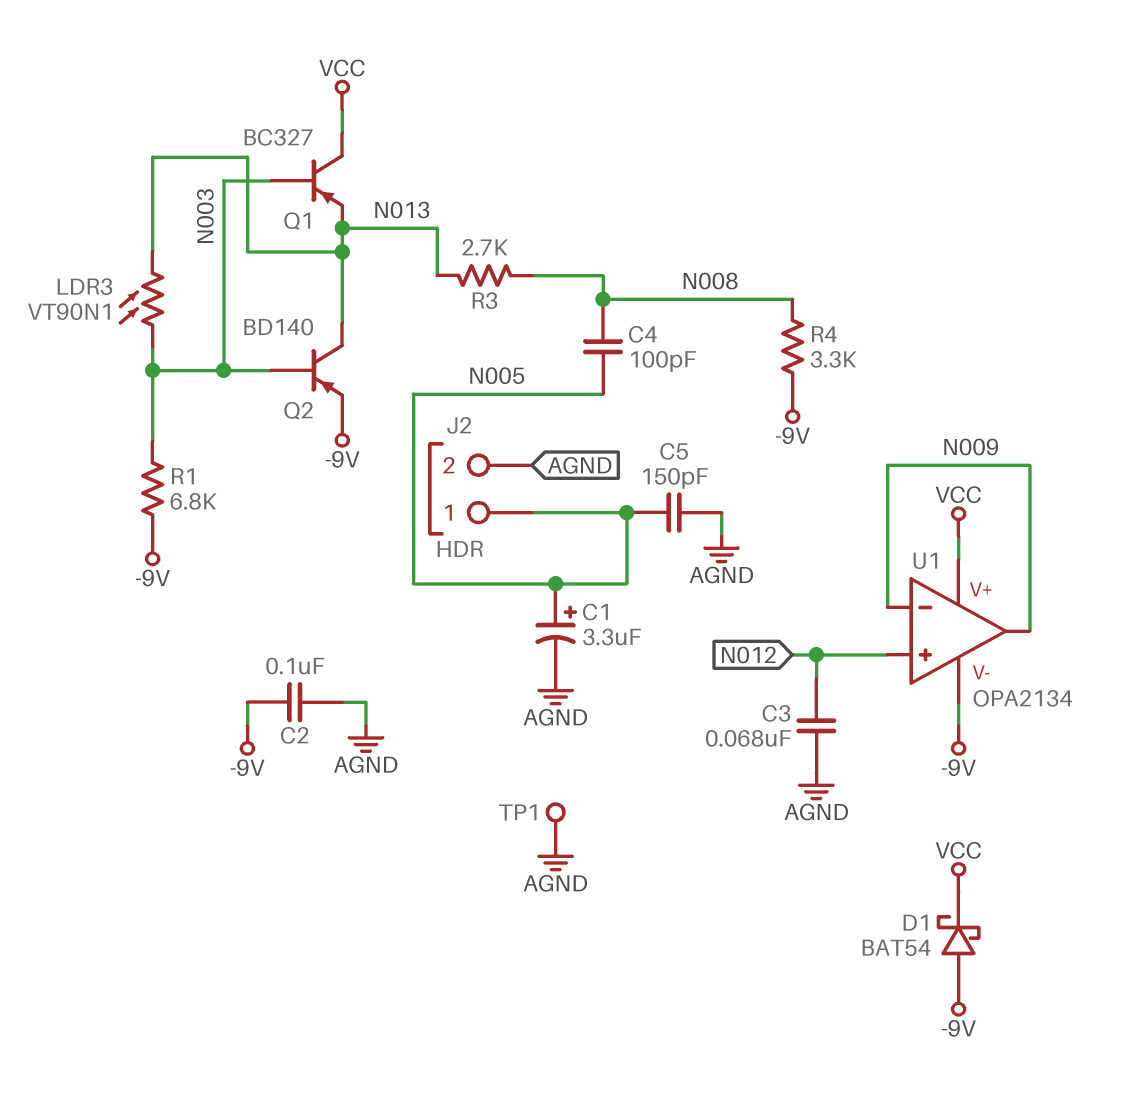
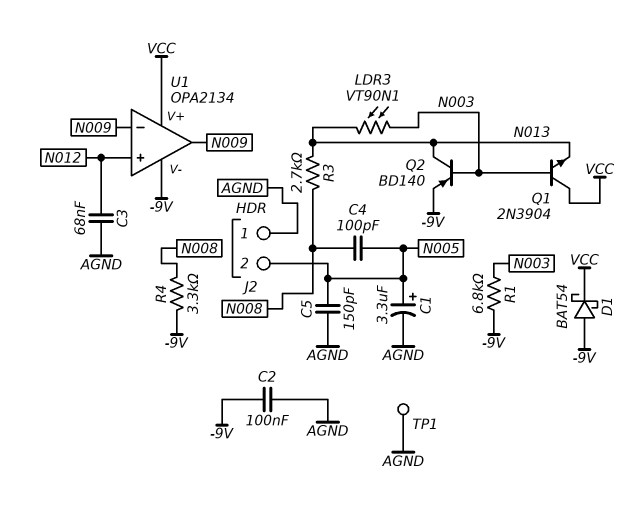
J2 pin 1: N005 -> AGND
J2 pin 2: AGND -> N005
Q1: PNP BC327 (B N003, C VCC, E N013) -> NPN 2N3904 (B N003, C VCC, E N013)

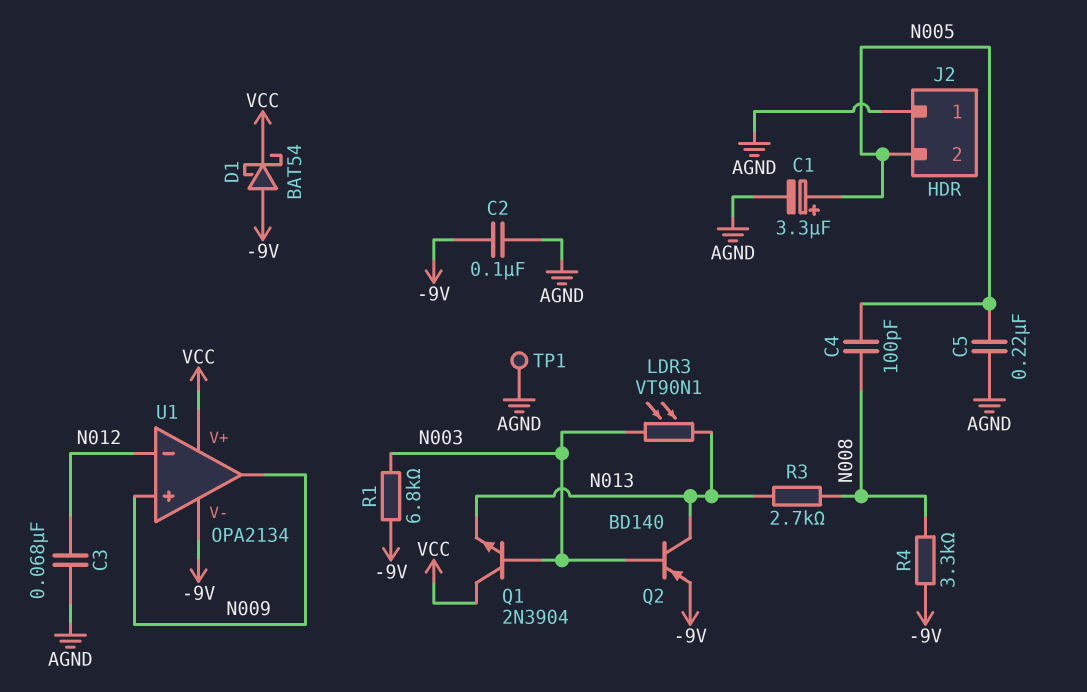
C5: 150pF (AGND, N005) -> 220nF (AGND, N005)
U1 pin in+: N012 -> N009
U1 pin in-: N009 -> N012

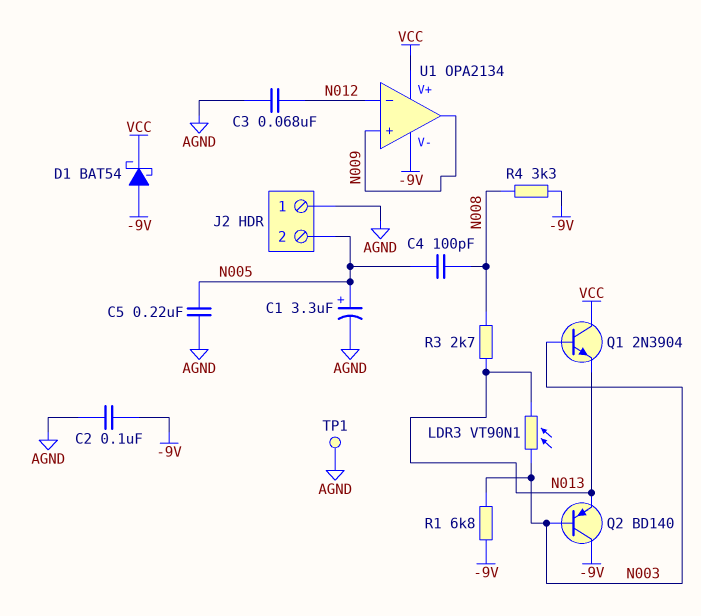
Q2: PNP BD140 (B N003, C N013, E -9V) -> PNP BD140 (B N003, C -9V, E N013)

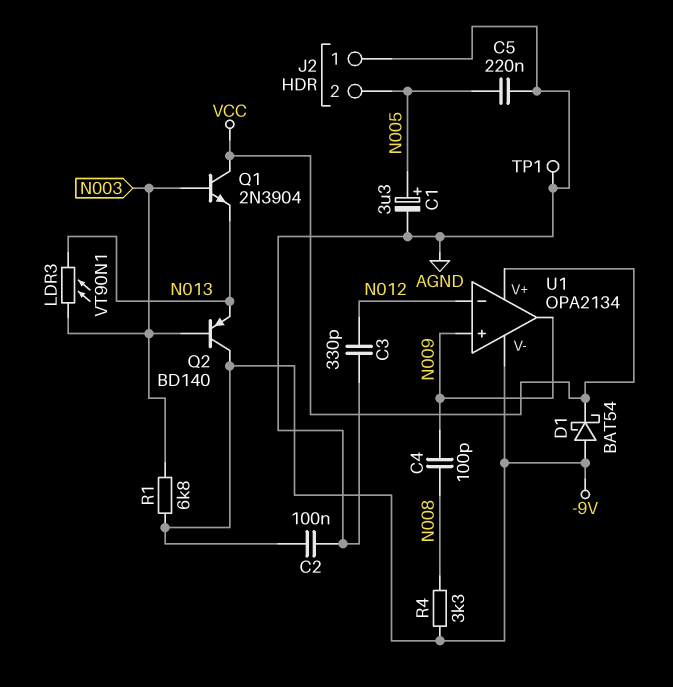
C3: 68nF (AGND, N012) -> 330pF (AGND, N012)
C4: 100pF (N005, N008) -> 100pF (N008, N009)
R3: 2.7k (N008, N013) -> none

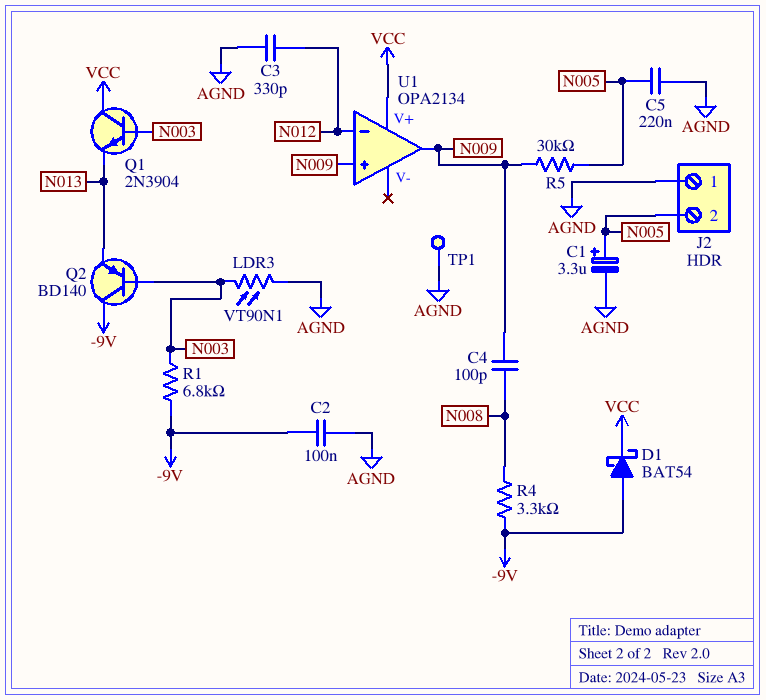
LDR3: VT90N1 (N003, N013) -> VT90N1 (AGND, N003)
R5: none -> 30k (N005, N009)
U1 pin V-: -9V -> none

